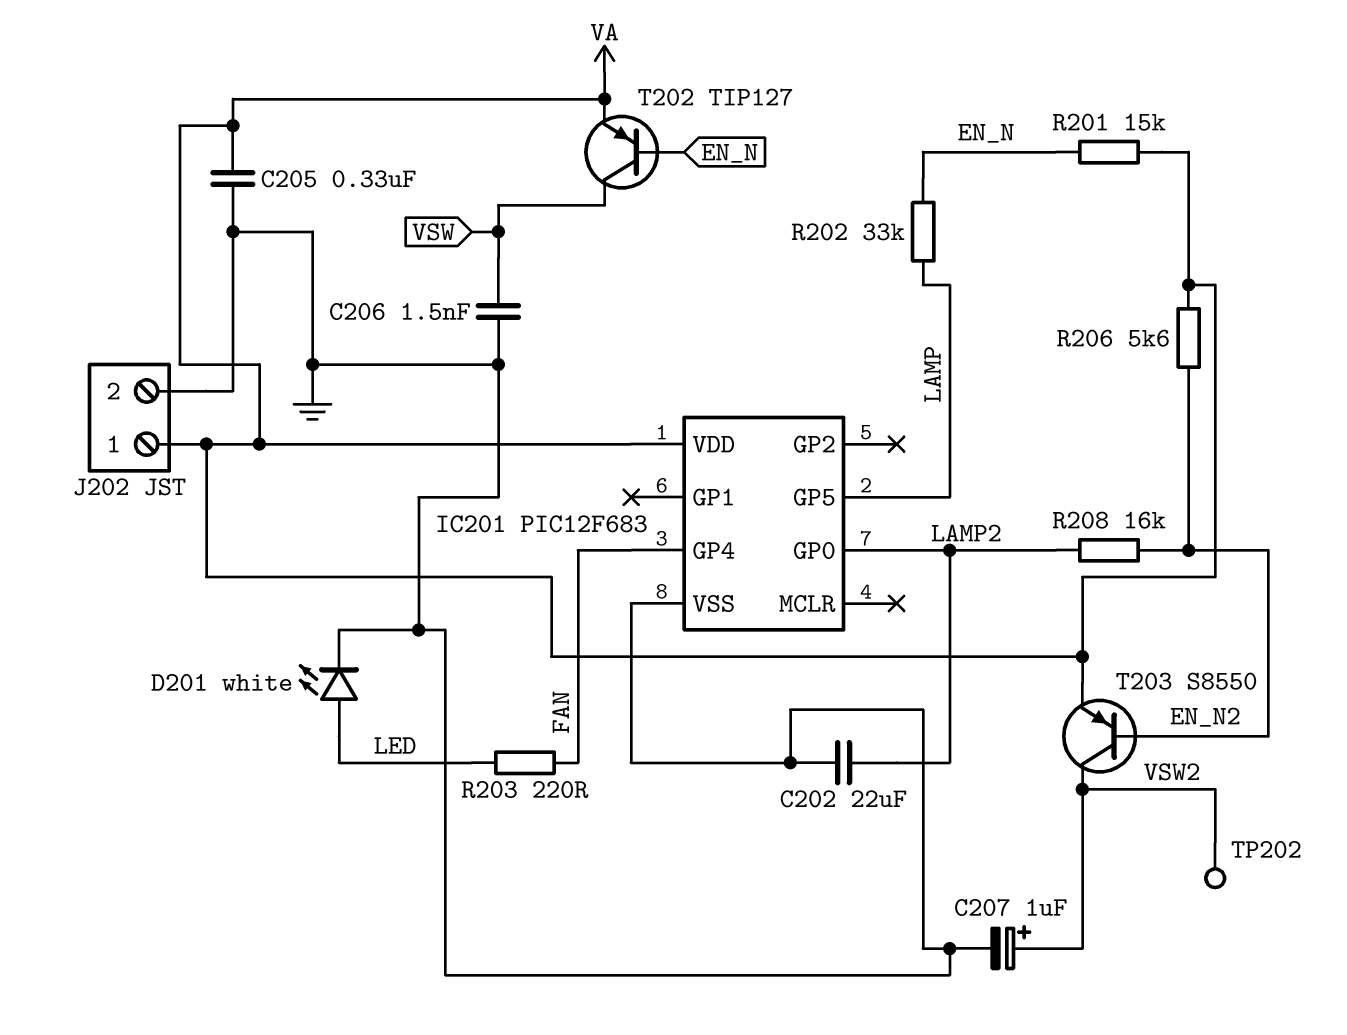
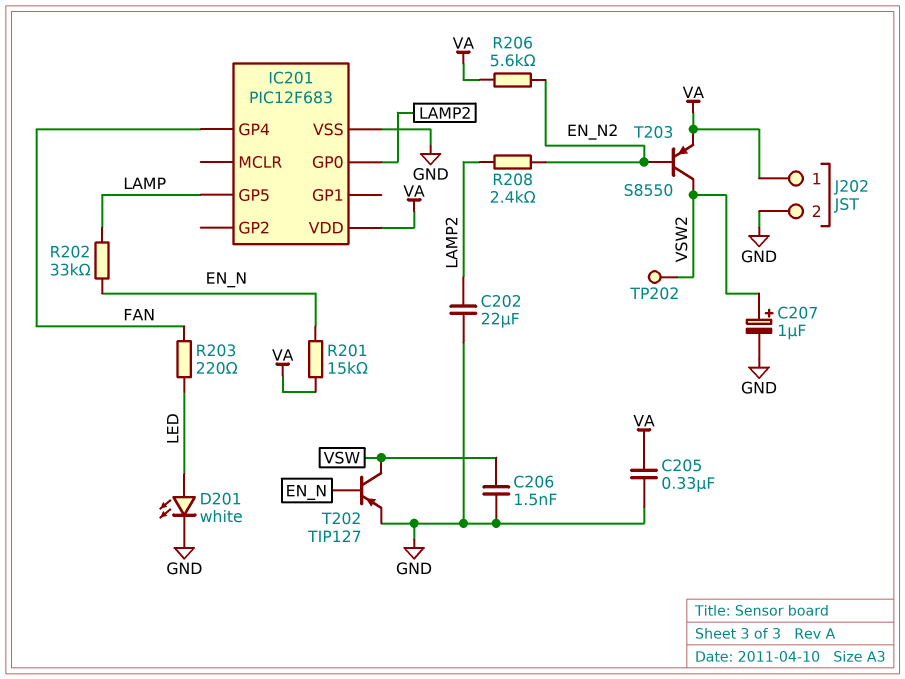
R208: 16k (EN_N2, LAMP2) -> 2.4k (EN_N2, LAMP2)
T202: PNP TIP127 (B EN_N, C VSW, E VA) -> PNP TIP127 (B EN_N, C VSW, E GND)

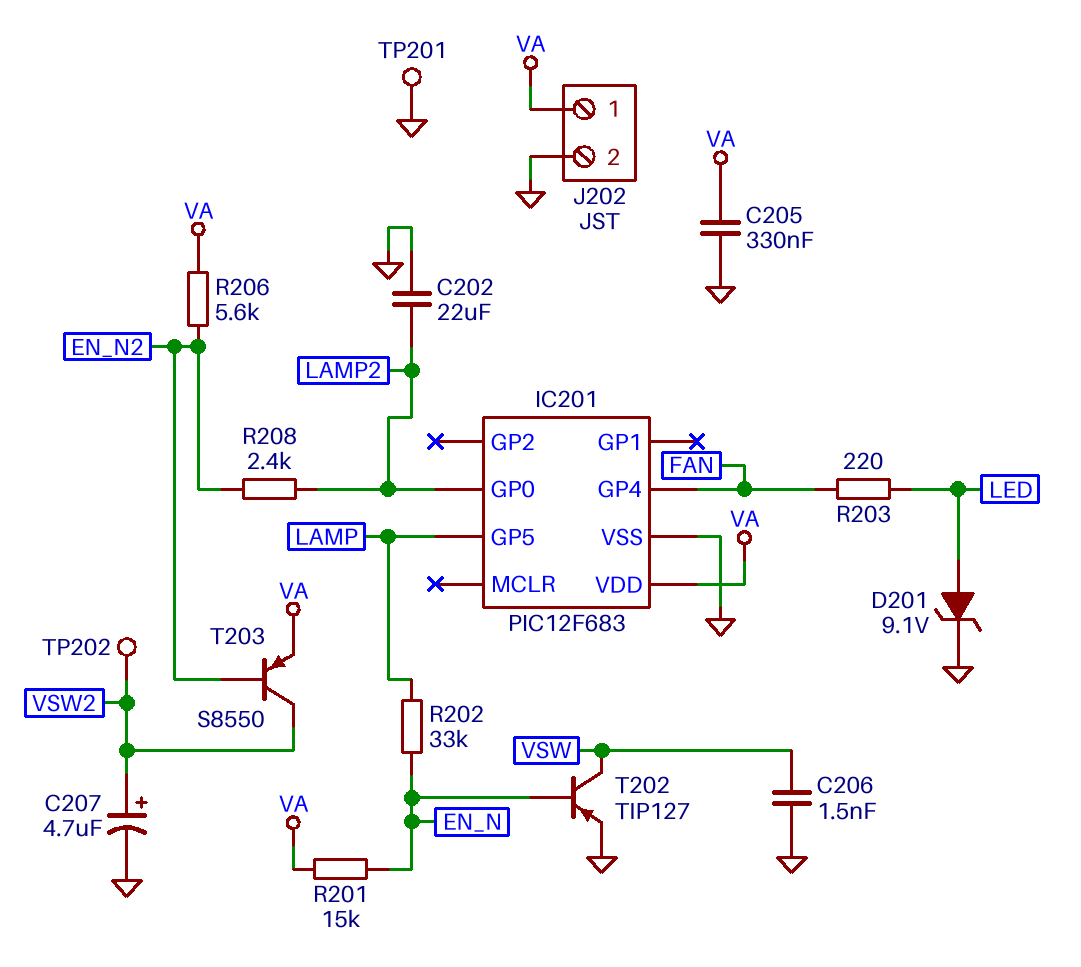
C207: 1uF (plus VSW2, minus GND) -> 4.7uF (plus VSW2, minus GND)
D201: LED white (A LED, K GND) -> zener 9.1V (A LED, K GND)
TP201: none -> test point (GND)

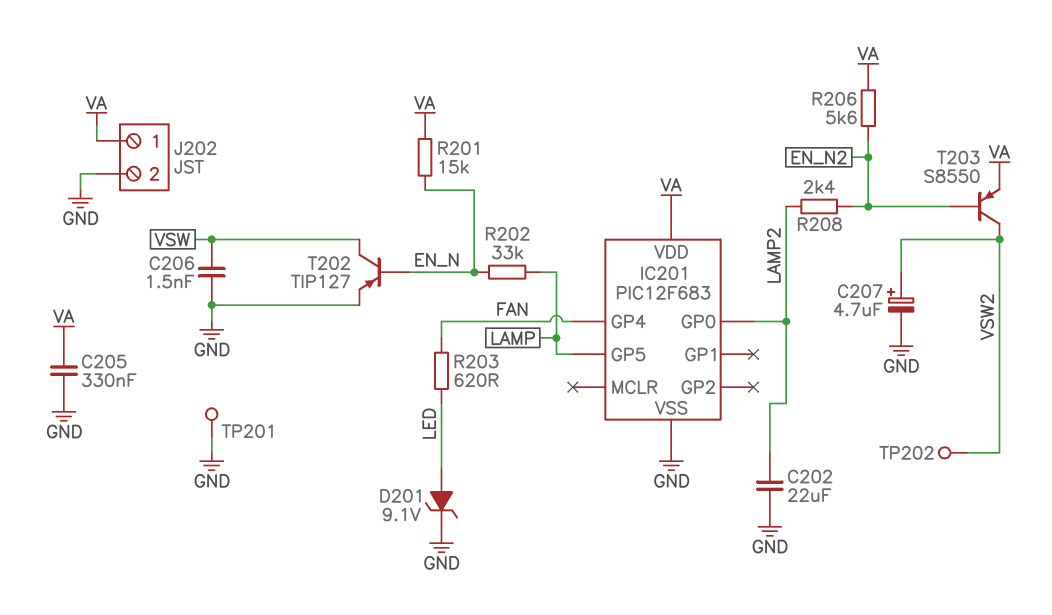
R203: 220 (FAN, LED) -> 620 (FAN, LED)

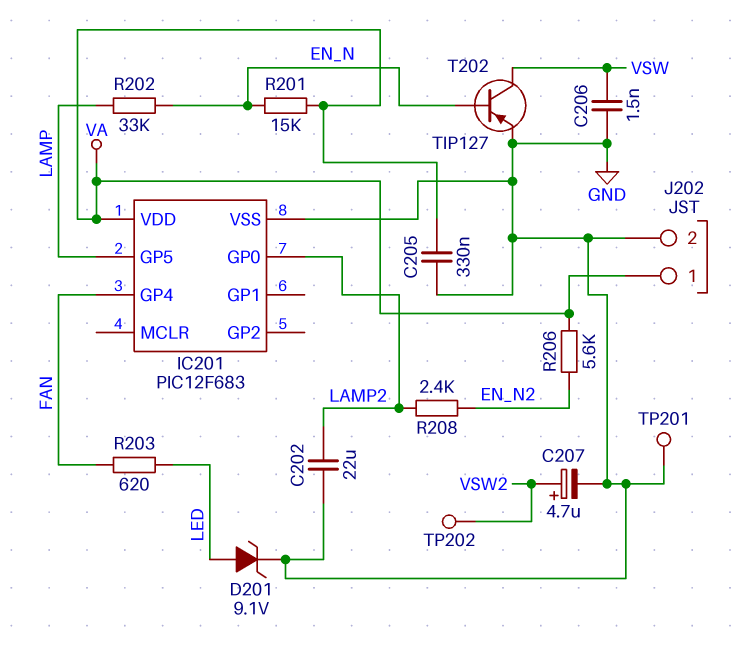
T203: PNP S8550 (B EN_N2, C VSW2, E VA) -> none

